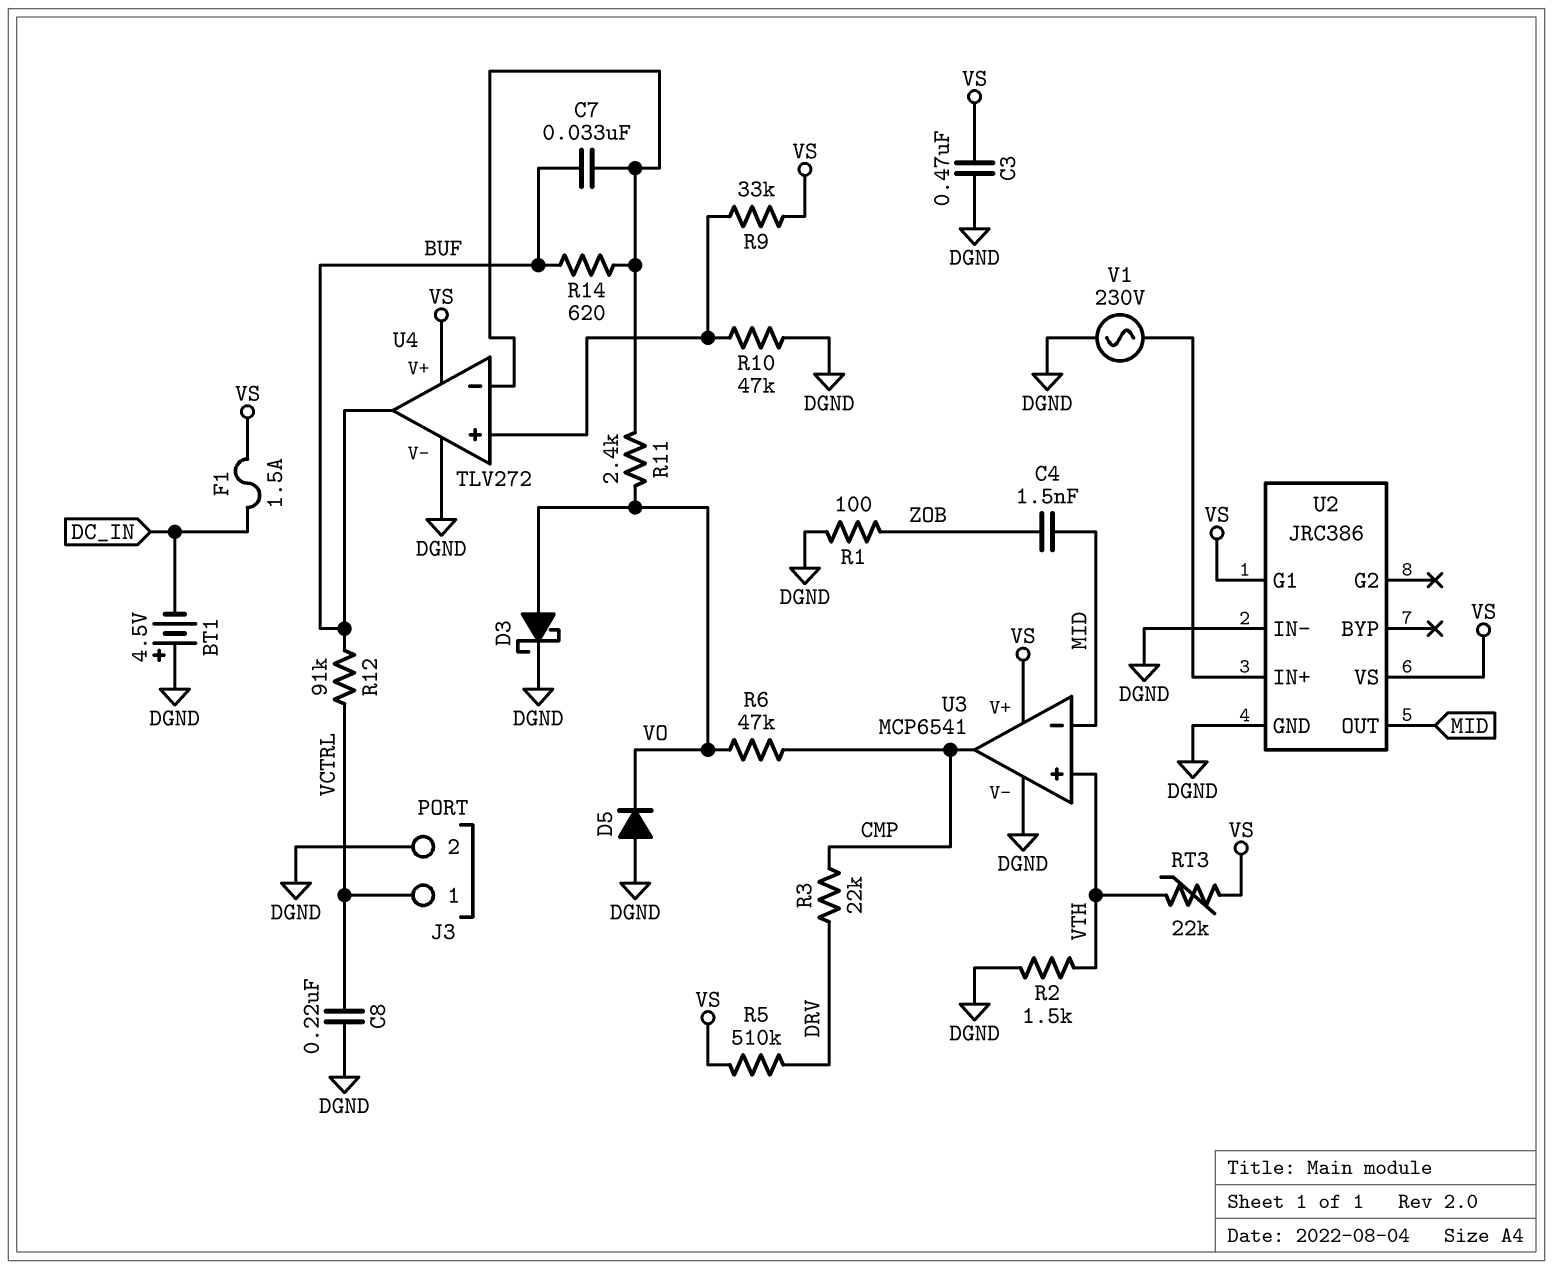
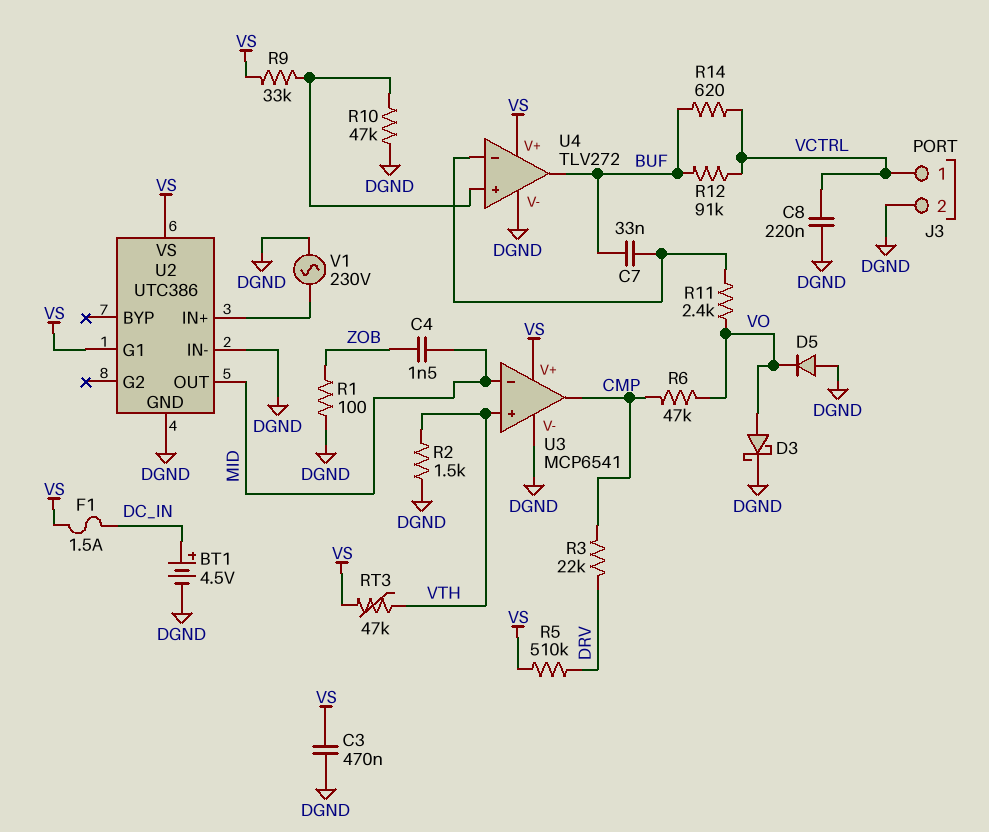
BT1: 4.5V (plus DGND, minus DC_IN) -> 4.5V (plus DC_IN, minus DGND)
R14: 620 (BUF, U4/in-) -> 620 (BUF, VCTRL)
RT3: 22k (VS, VTH) -> 47k (VS, VTH)
U2: JRC386 -> UTC386

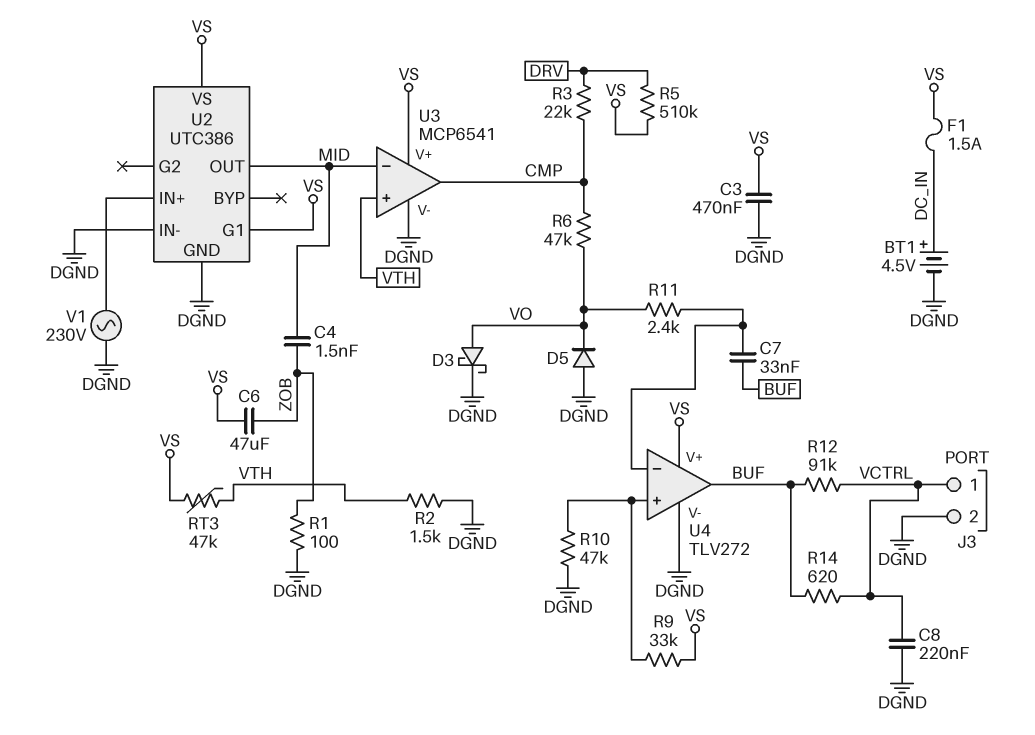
C6: none -> 47uF (VS, ZOB)

